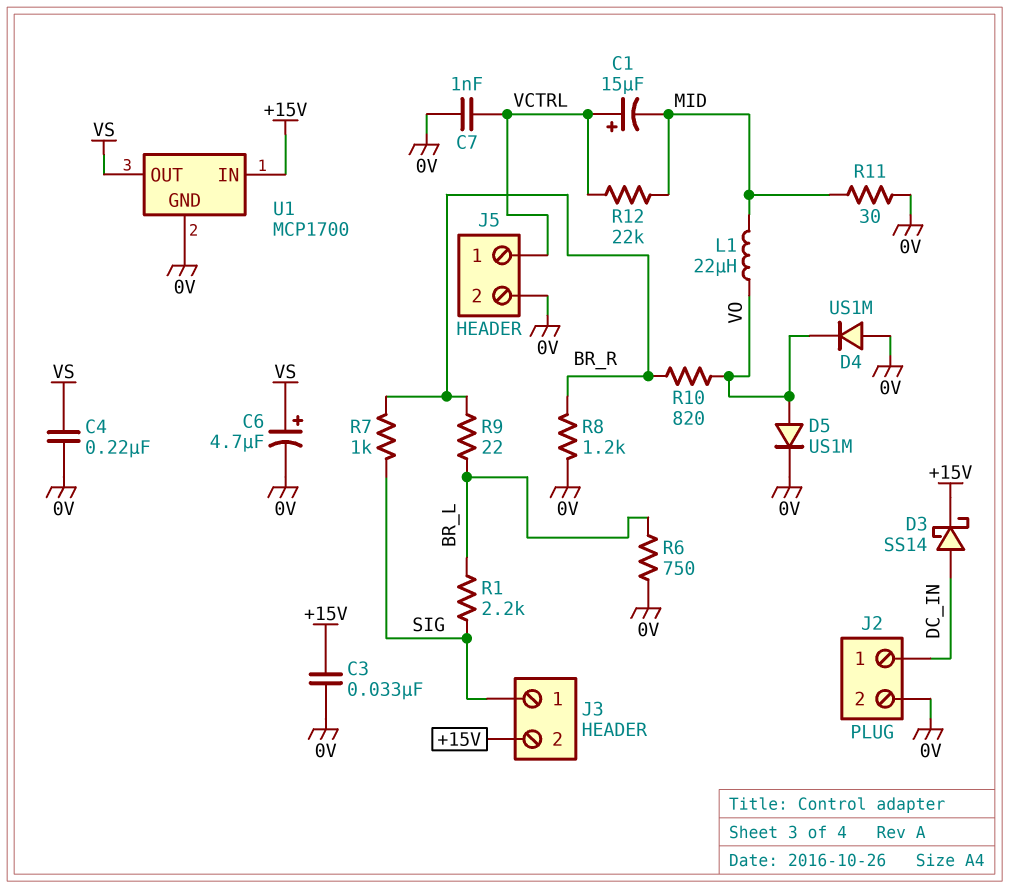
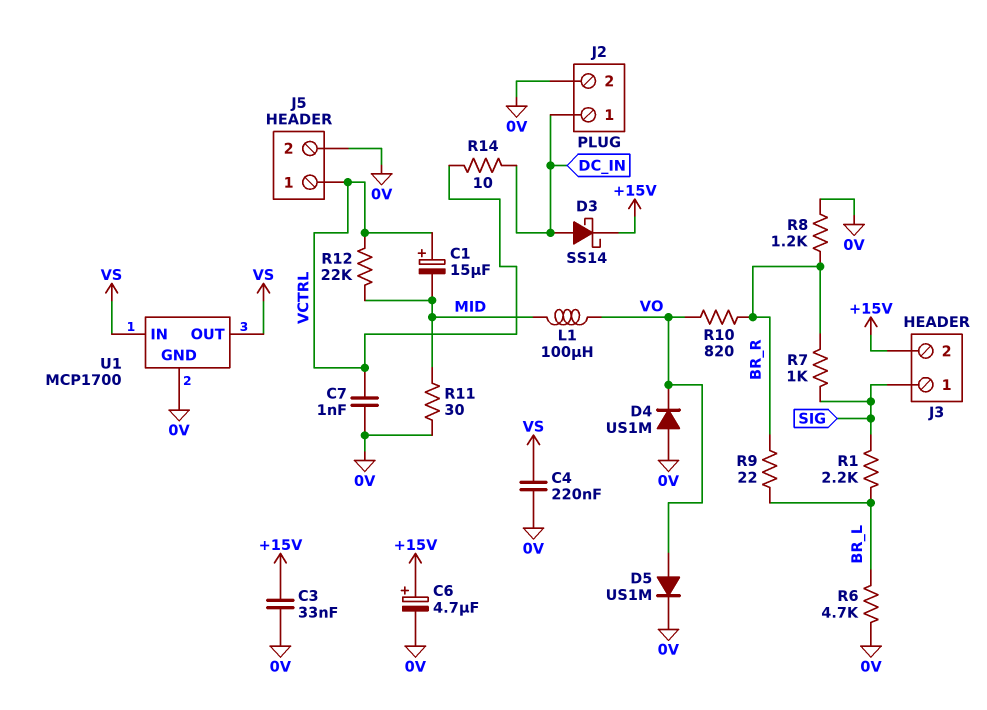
C6: 4.7uF (plus VS, minus 0V) -> 4.7uF (plus +15V, minus 0V)
L1: 22uH (MID, VO) -> 100uH (MID, VO)
R6: 750 (0V, BR_L) -> 4.7k (0V, BR_L)
R14: none -> 10 (DC_IN, VCTRL)
U1 pin IN: +15V -> VS

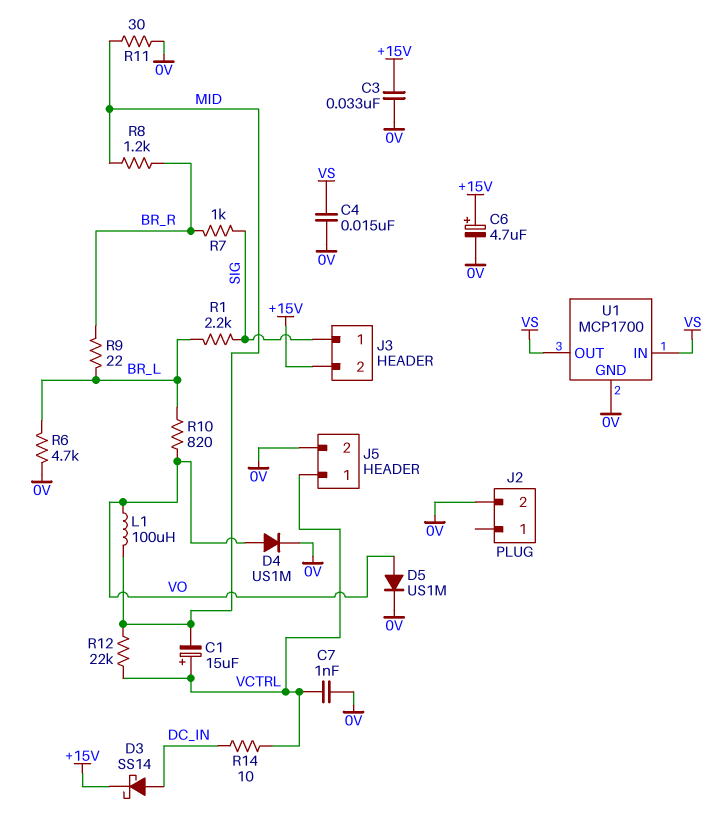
C4: 220nF (0V, VS) -> 15nF (0V, VS)
D4: diode US1M (A 0V, K VO) -> diode US1M (A VO, K 0V)
J2 pin 1: DC_IN -> none
R8: 1.2k (0V, BR_R) -> 1.2k (BR_R, MID)
R10: 820 (BR_R, VO) -> 820 (BR_L, VO)

